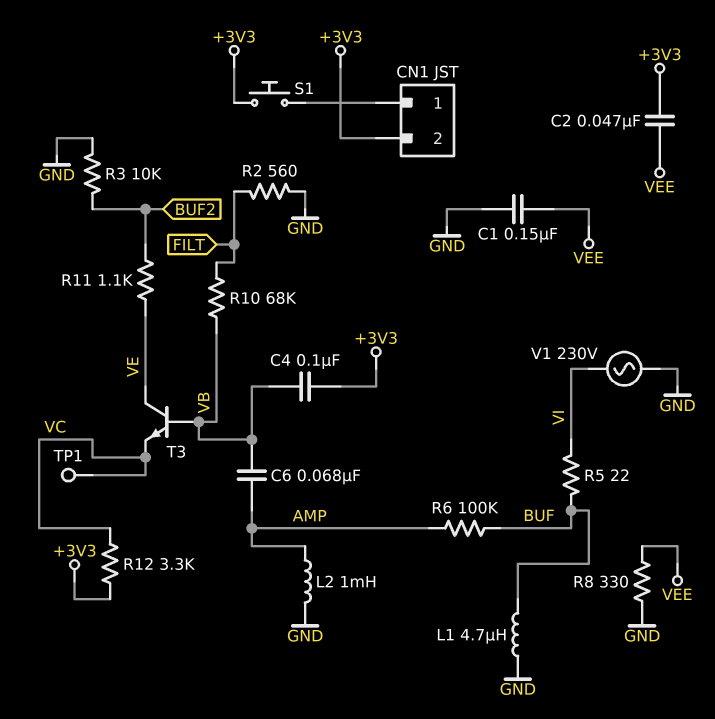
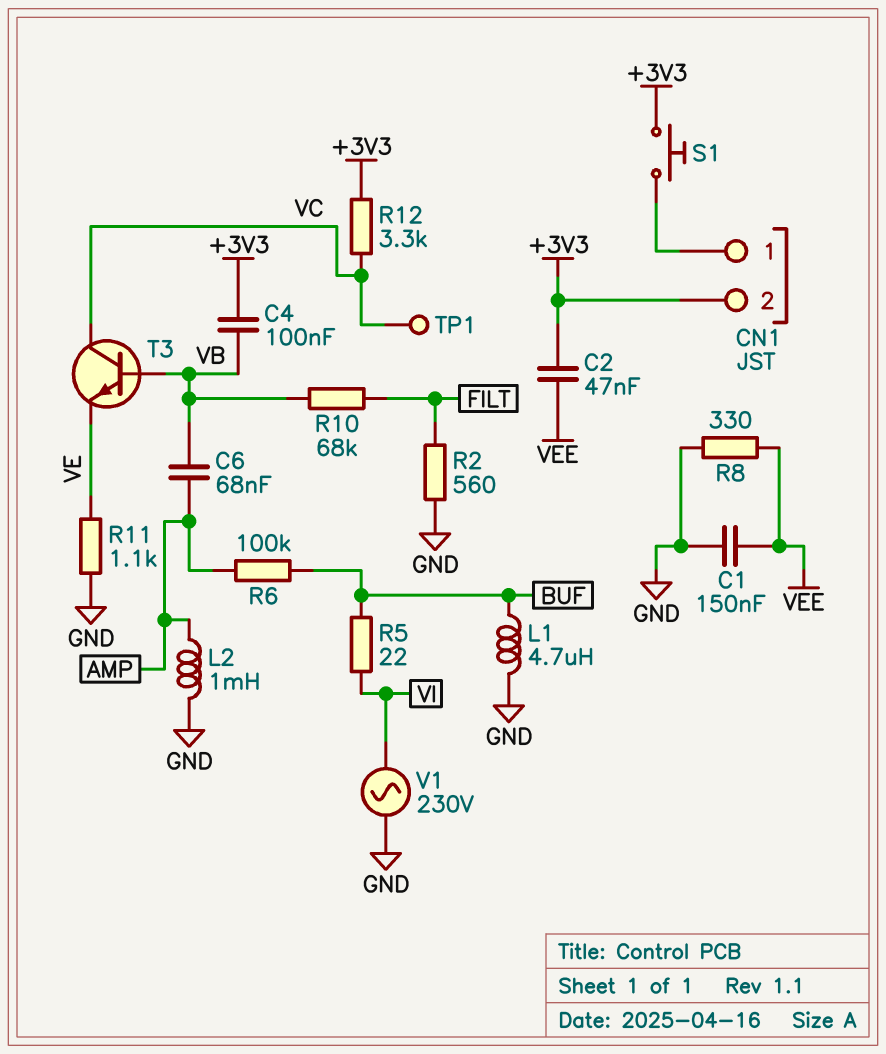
R3: 10k (BUF2, GND) -> none
R11: 1.1k (BUF2, VE) -> 1.1k (GND, VE)
T3: NPN (B VB, C VE, E VC) -> NPN (B VB, C VC, E VE)

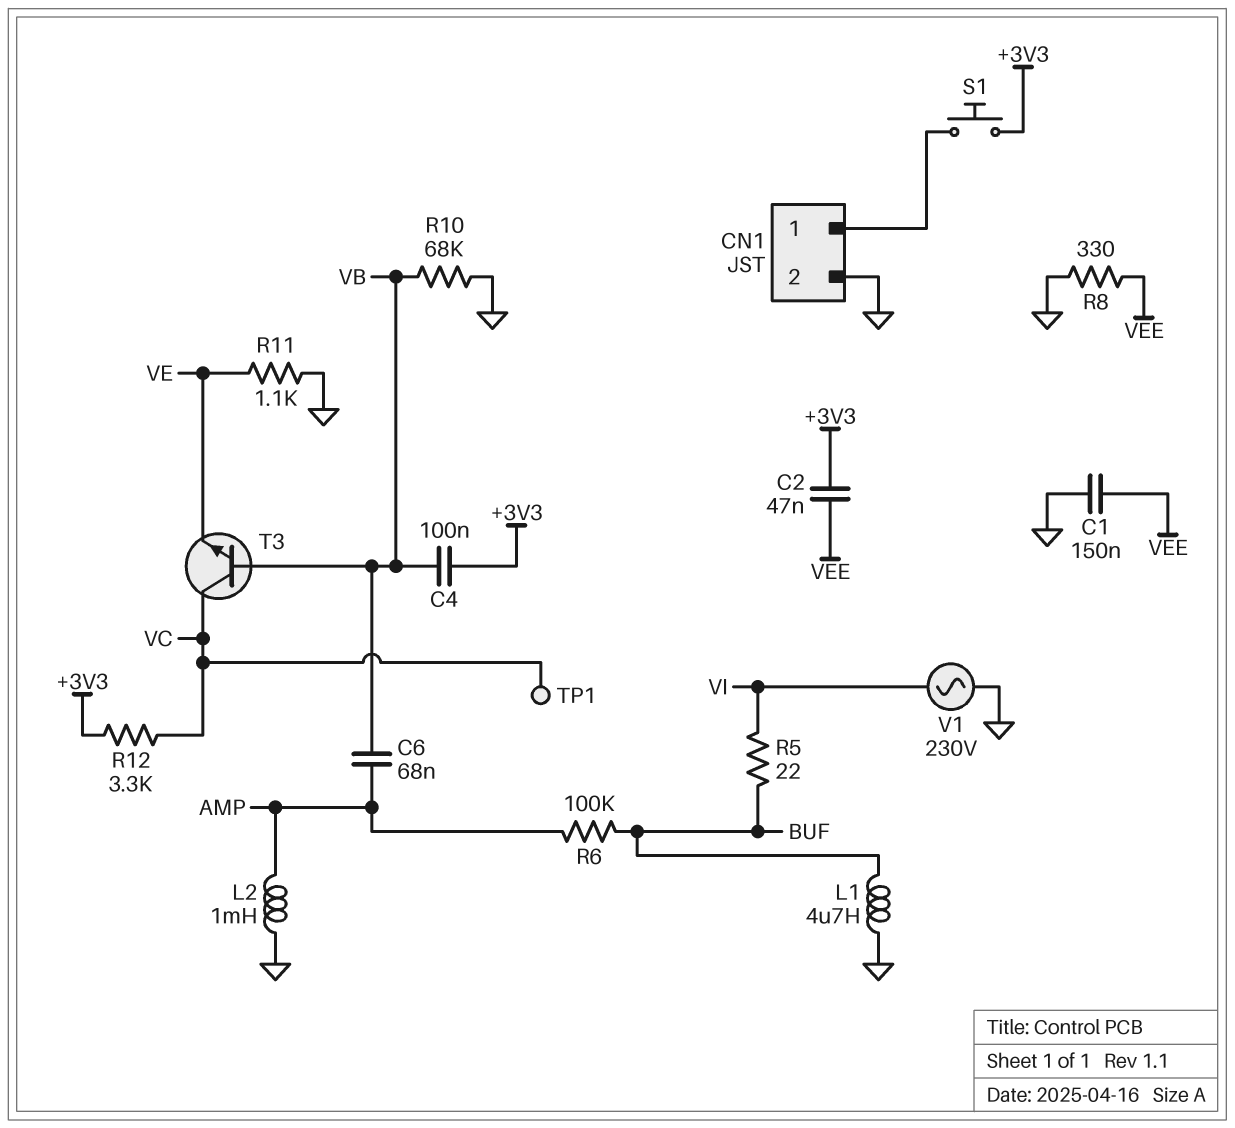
CN1 pin 2: +3V3 -> GND
R2: 560 (FILT, GND) -> none
R10: 68k (FILT, VB) -> 68k (GND, VB)

